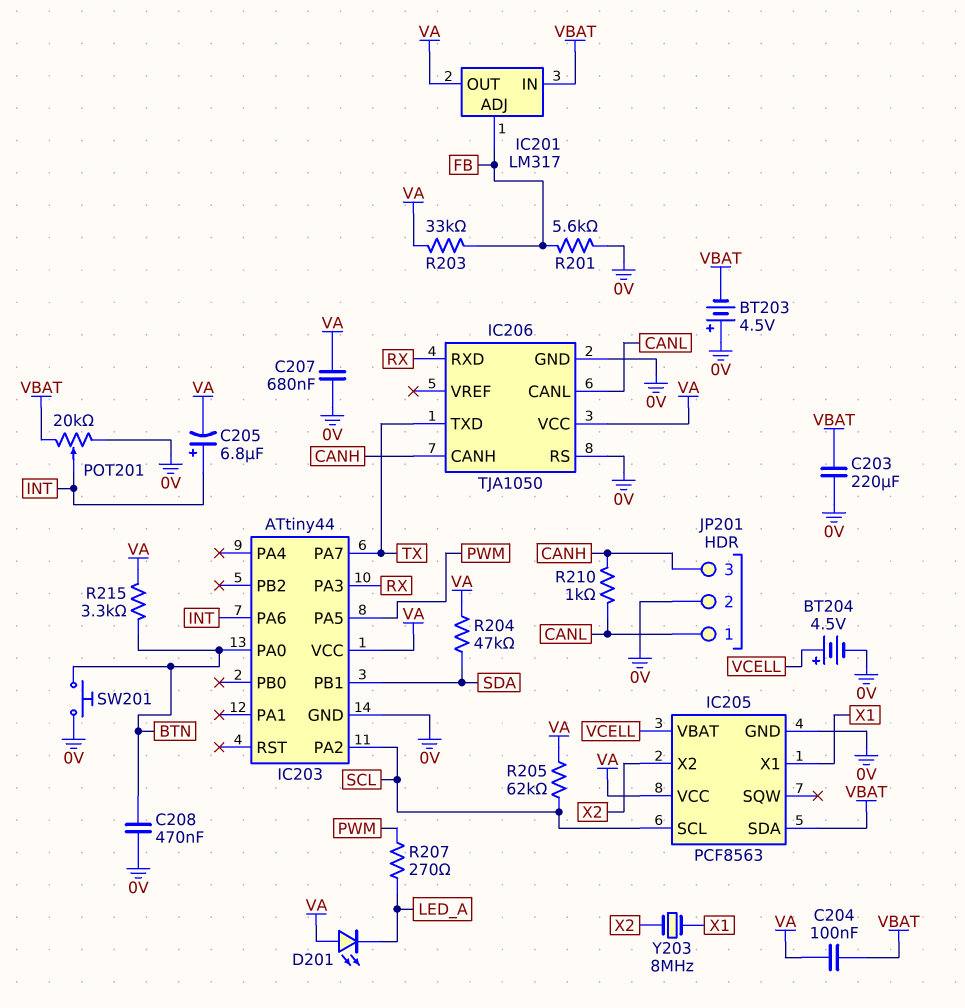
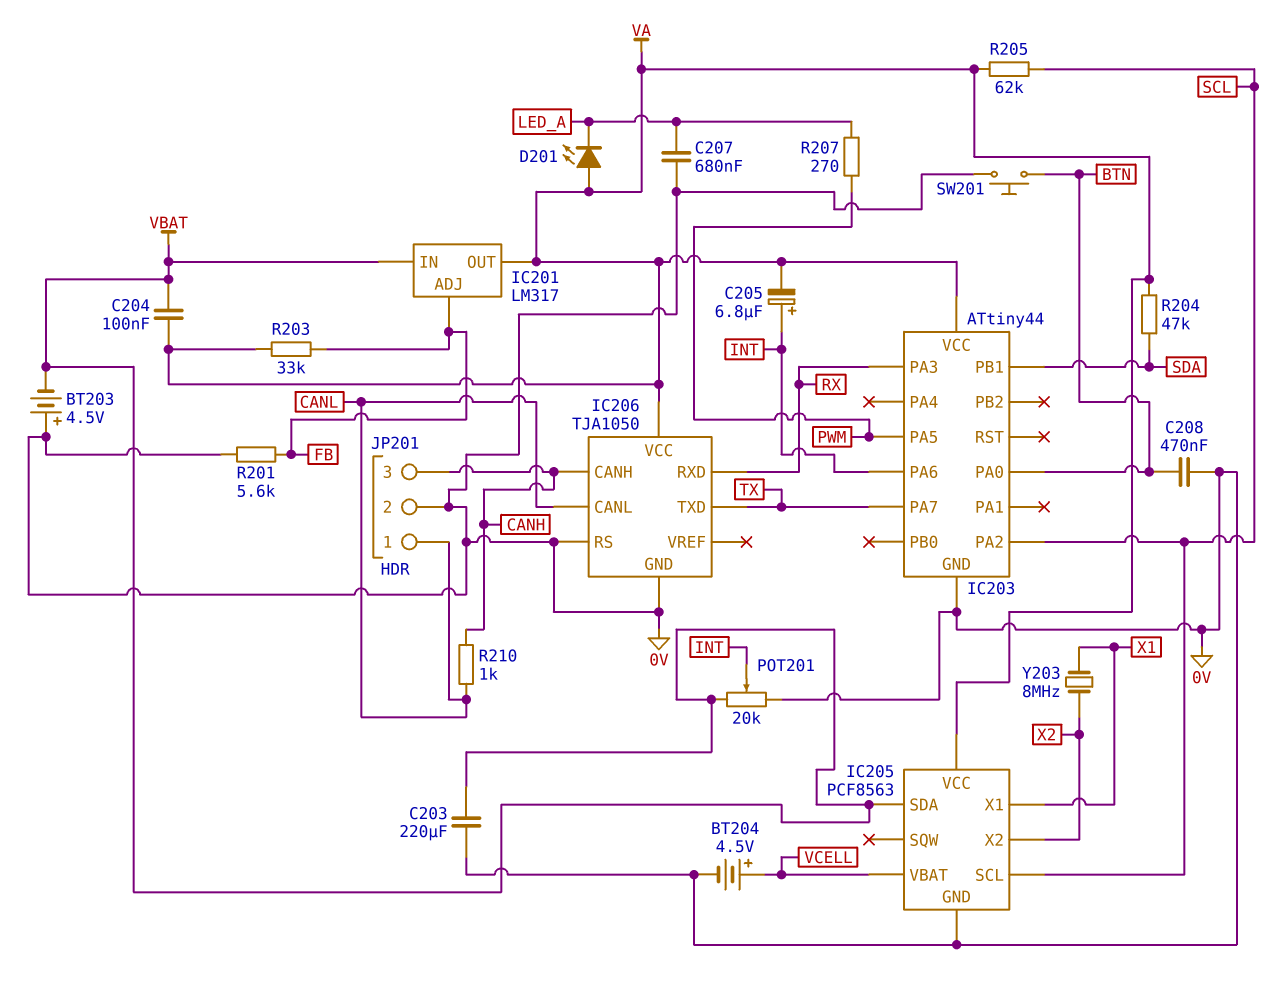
C207: 680nF (0V, VA) -> 680nF (0V, LED_A)
R215: 3.3k (BTN, VA) -> none

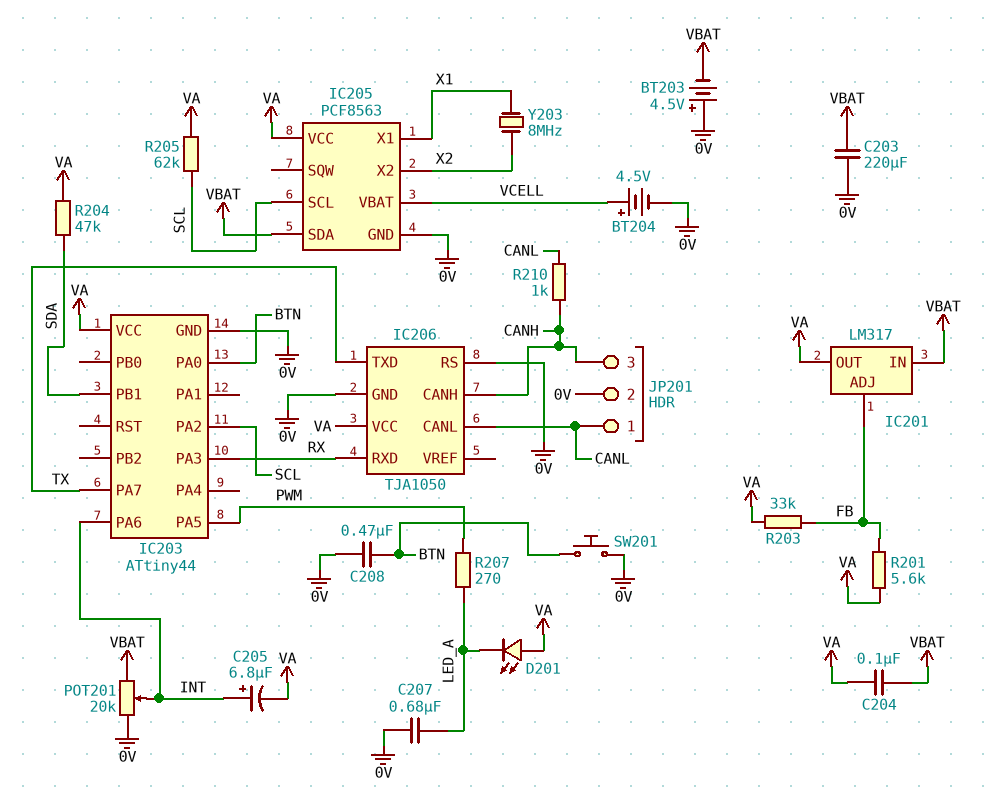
R201: 5.6k (0V, FB) -> 5.6k (FB, VA)

